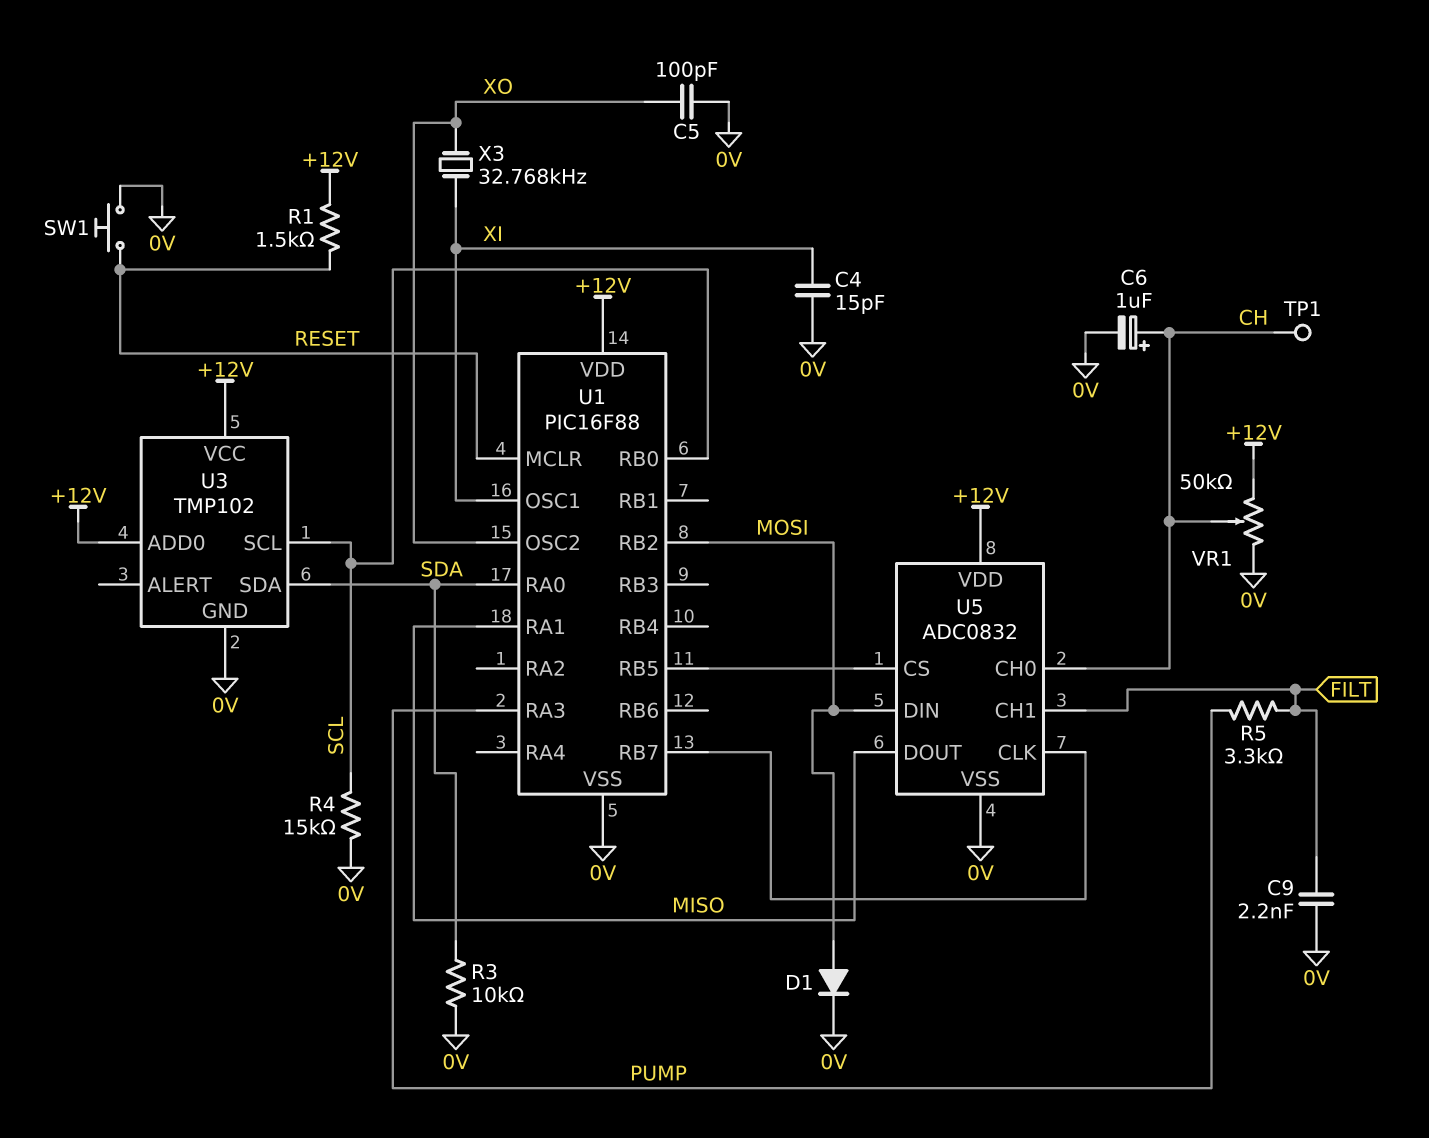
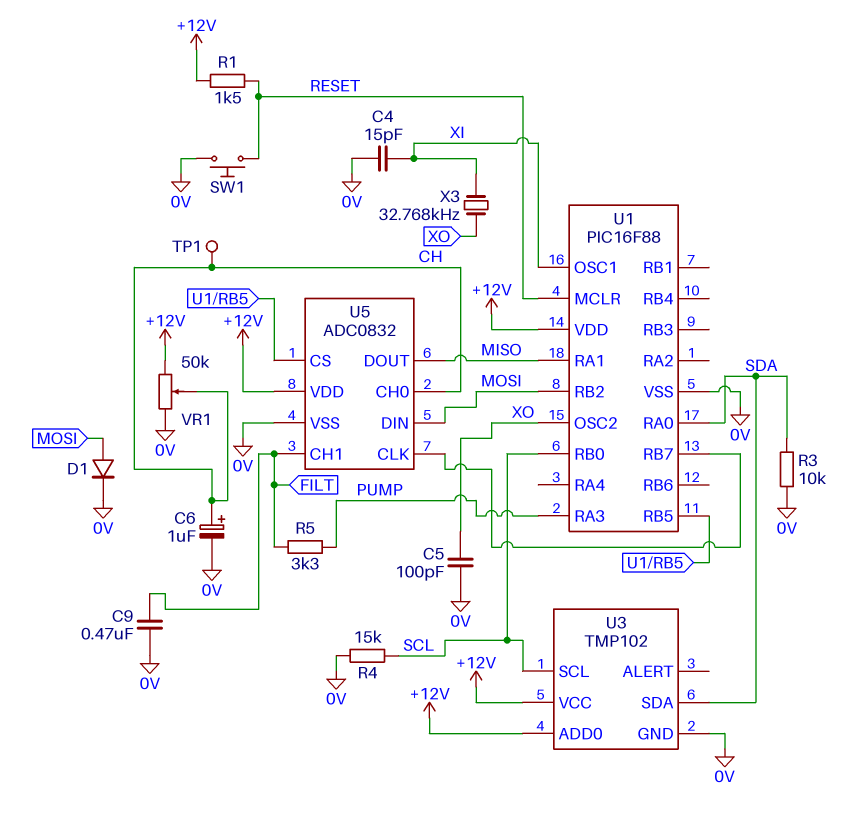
C9: 2.2nF (0V, FILT) -> 470nF (0V, FILT)

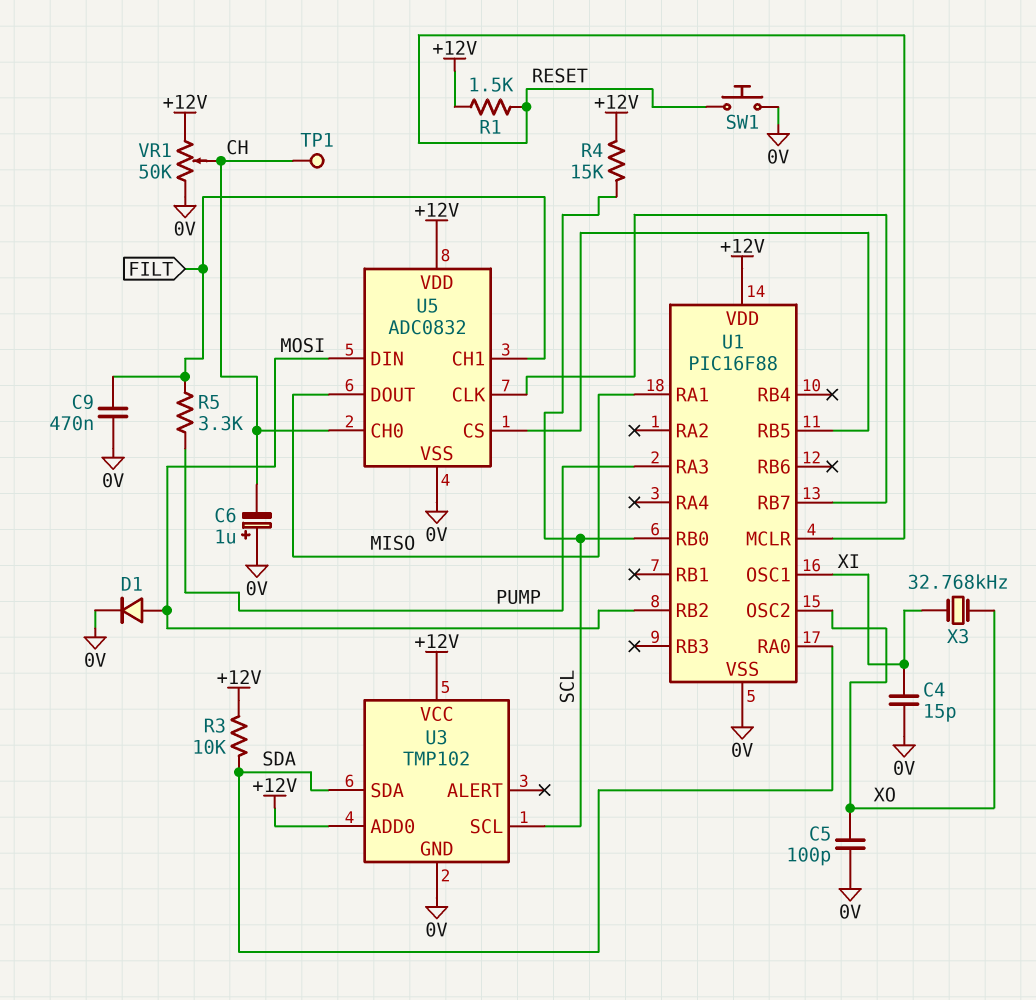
C6: 1uF (plus CH, minus 0V) -> 1uF (plus 0V, minus CH)
R3: 10k (0V, SDA) -> 10k (+12V, SDA)
R4: 15k (0V, SCL) -> 15k (+12V, SCL)

